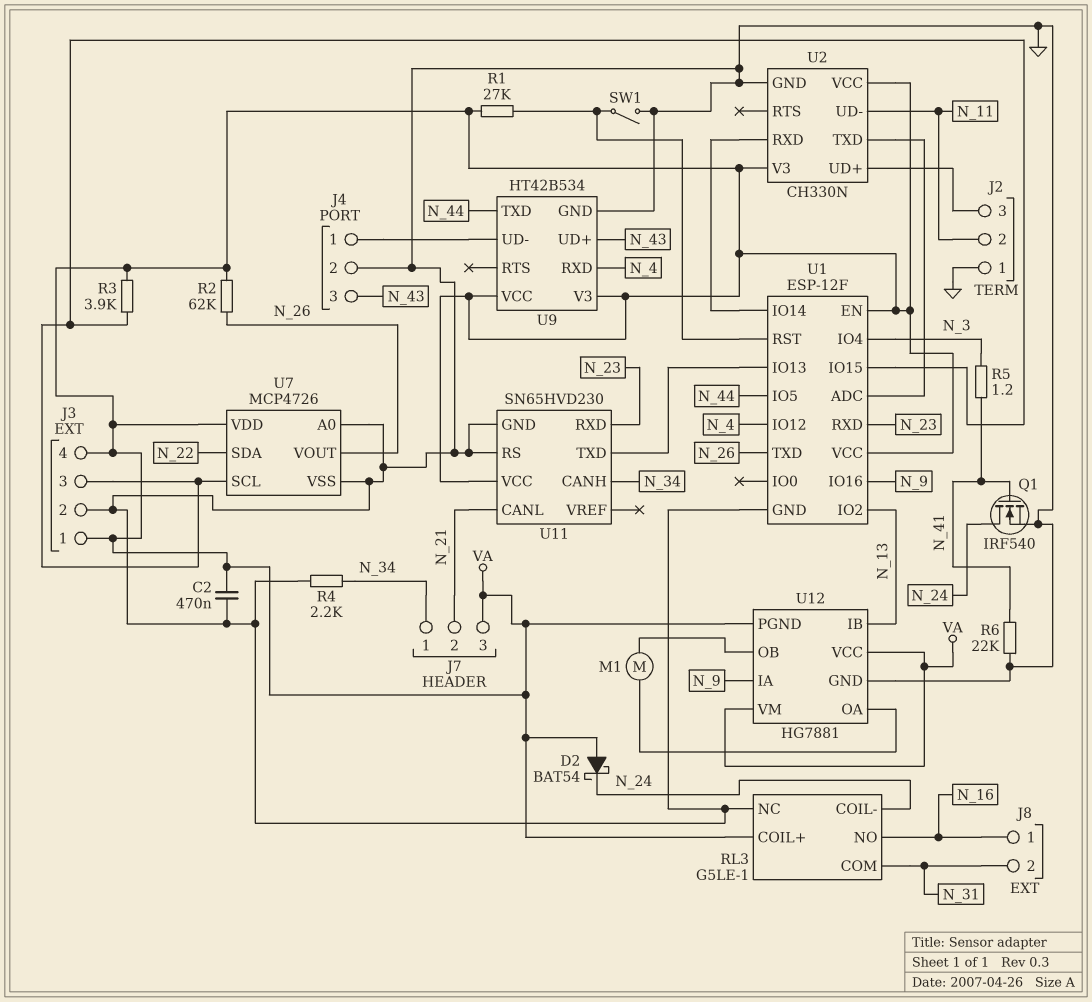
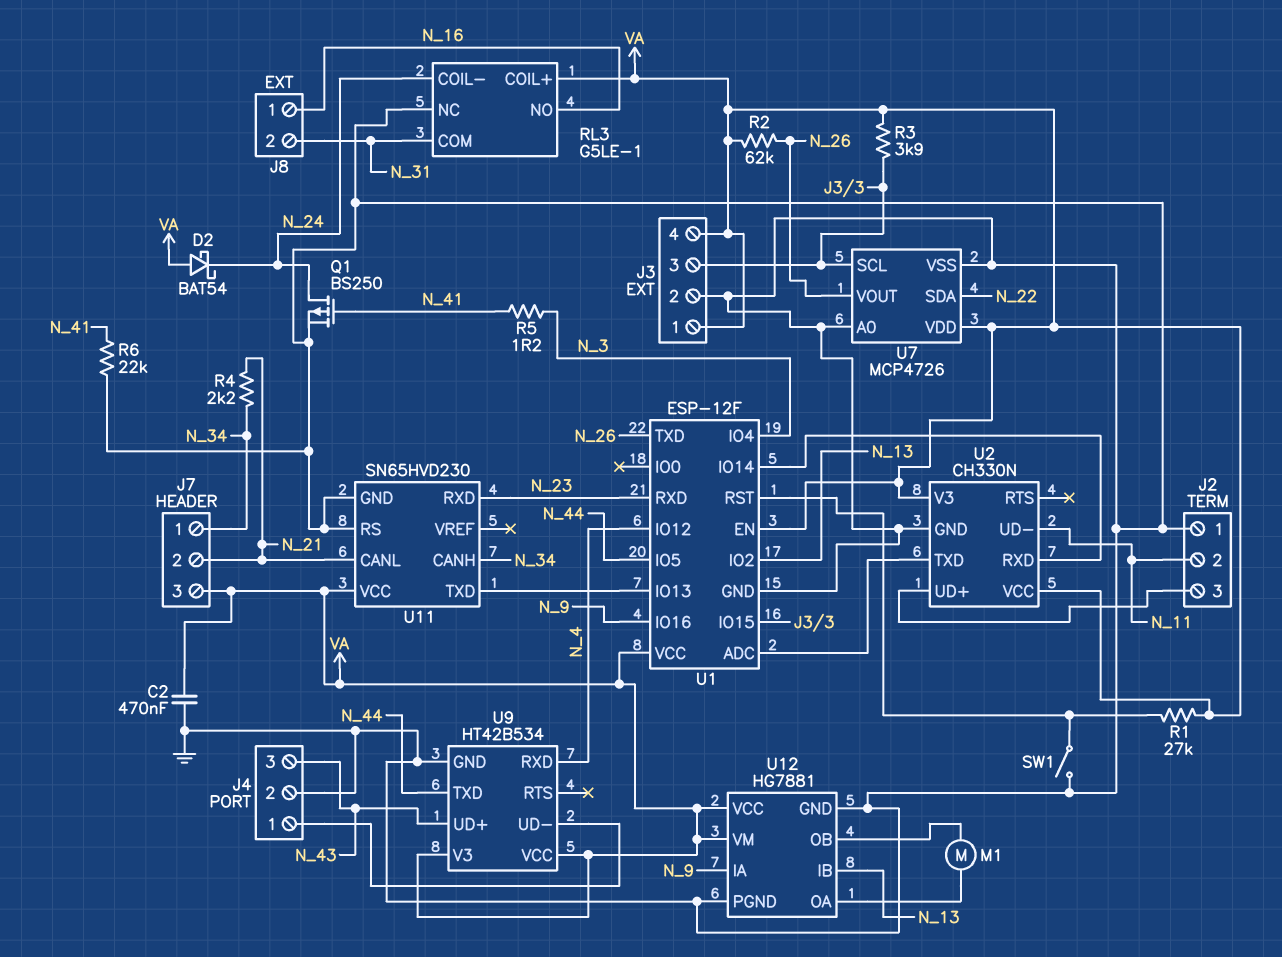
Q1: NMOS IRF540 (G N_41, D N_24, S GND) -> PMOS BS250 (G N_41, D N_24, S GND)
R4: 2.2k (GND, N_34) -> 2.2k (N_21, N_34)
U12 pin PGND: VA -> GND

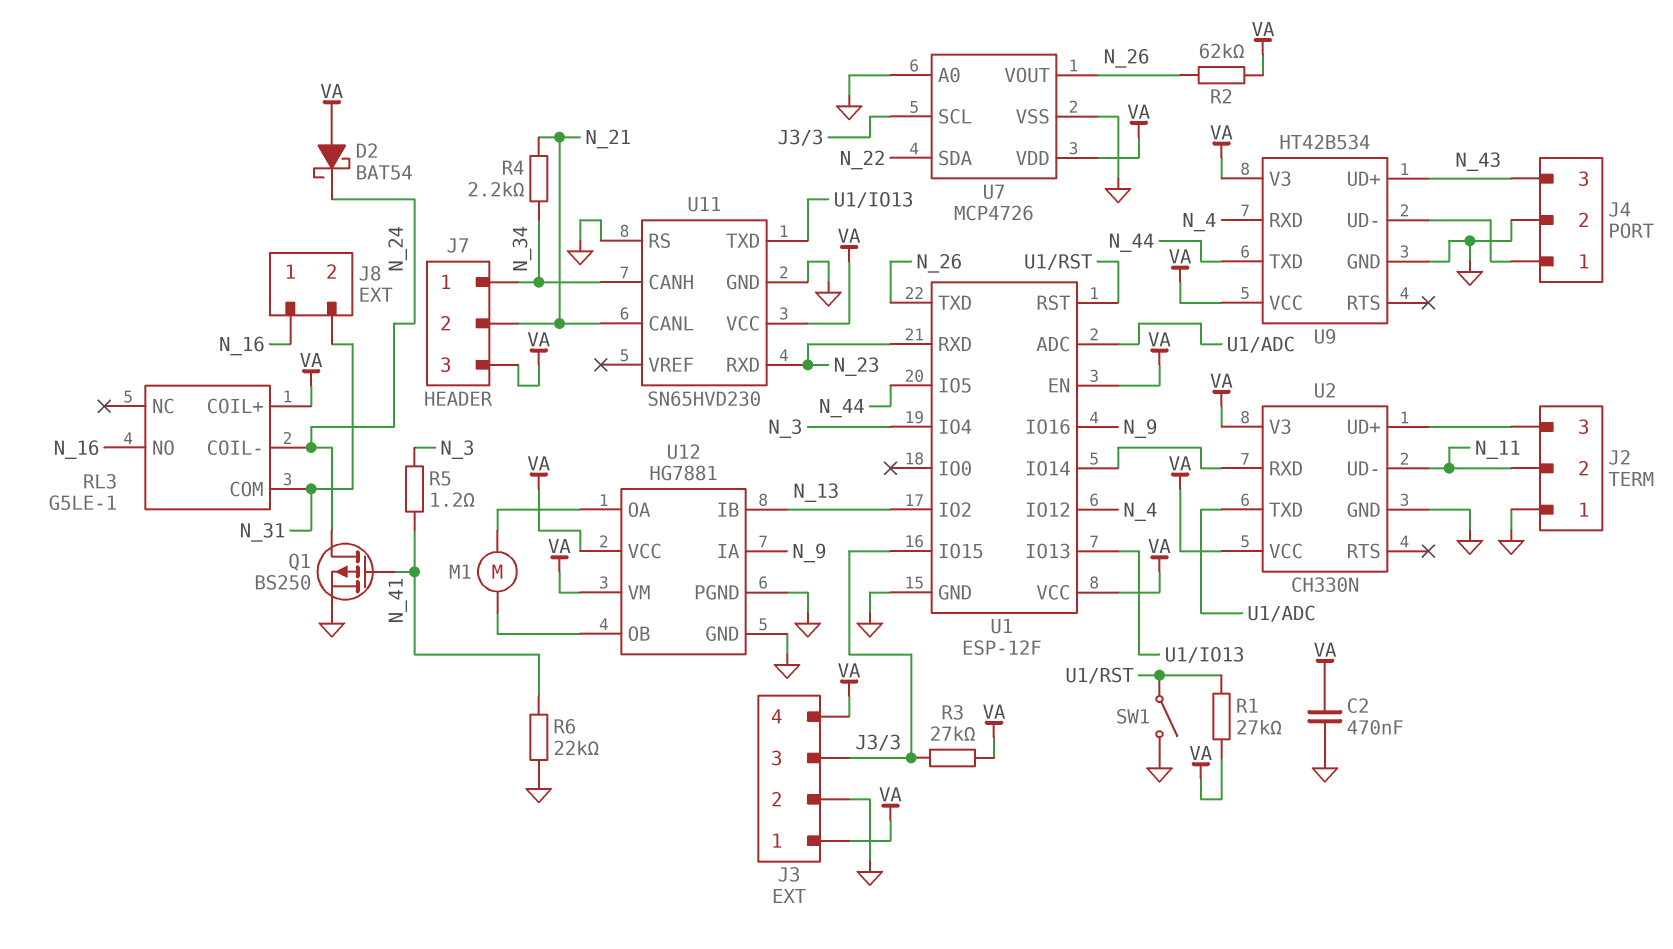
R3: 3.9k (J3/3, VA) -> 27k (J3/3, VA)
RL3 pin NC: GND -> none

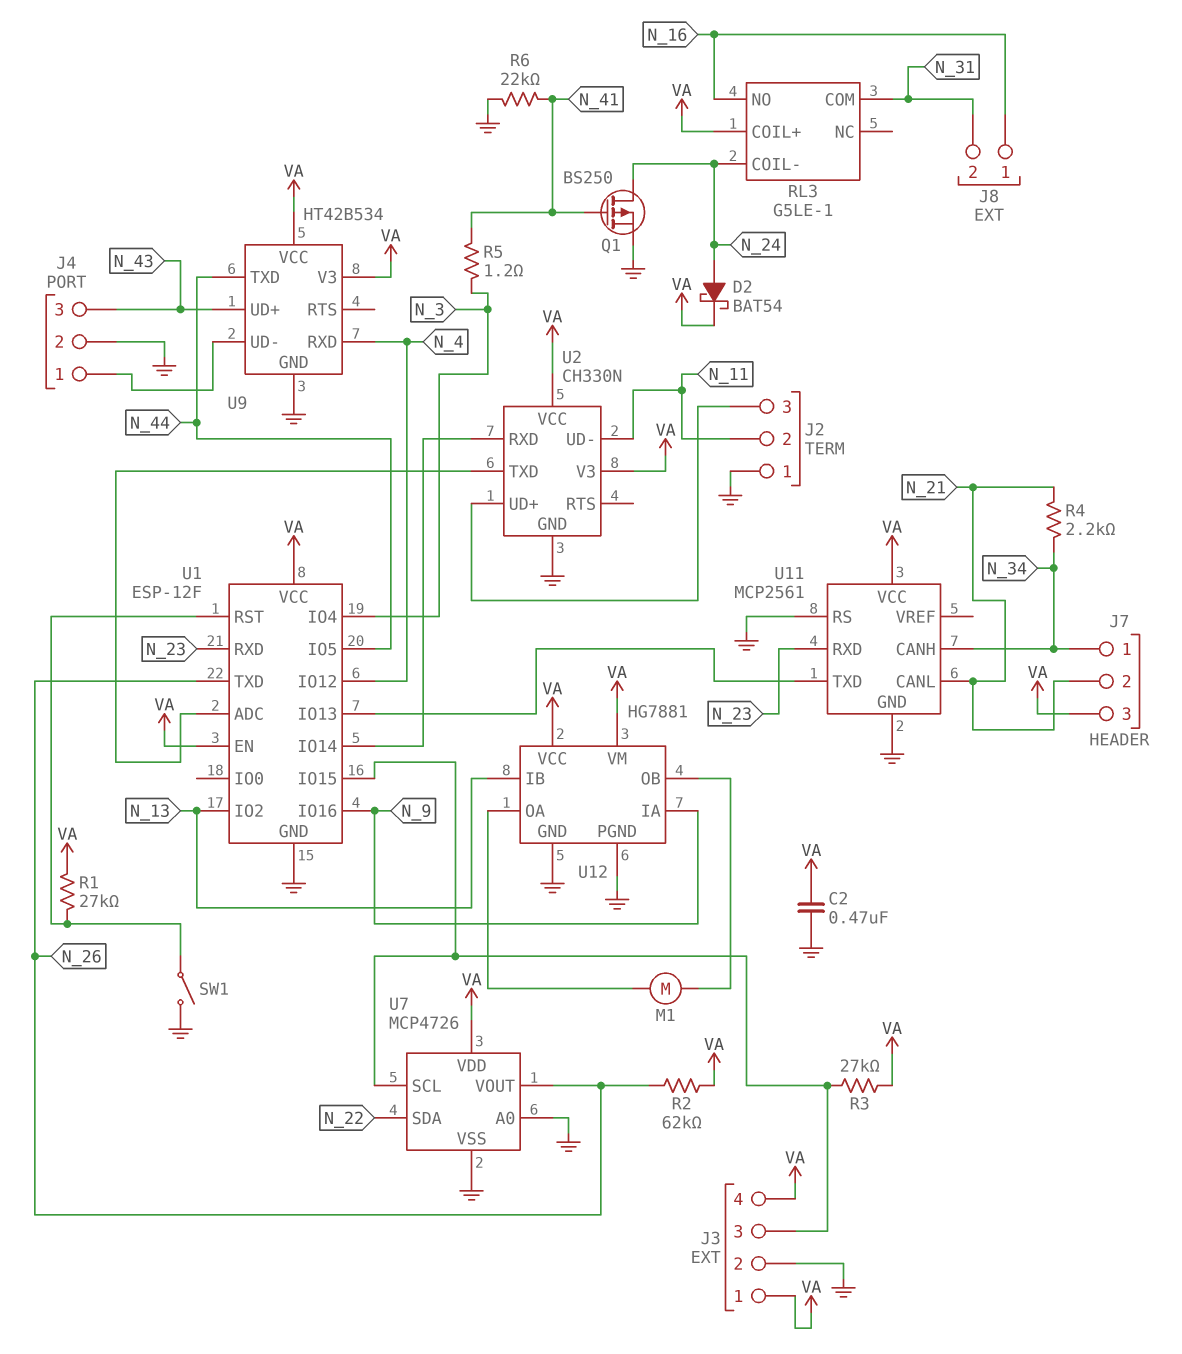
D2: schottky BAT54 (A VA, K N_24) -> schottky BAT54 (A N_24, K VA)
U11: SN65HVD230 -> MCP2561

